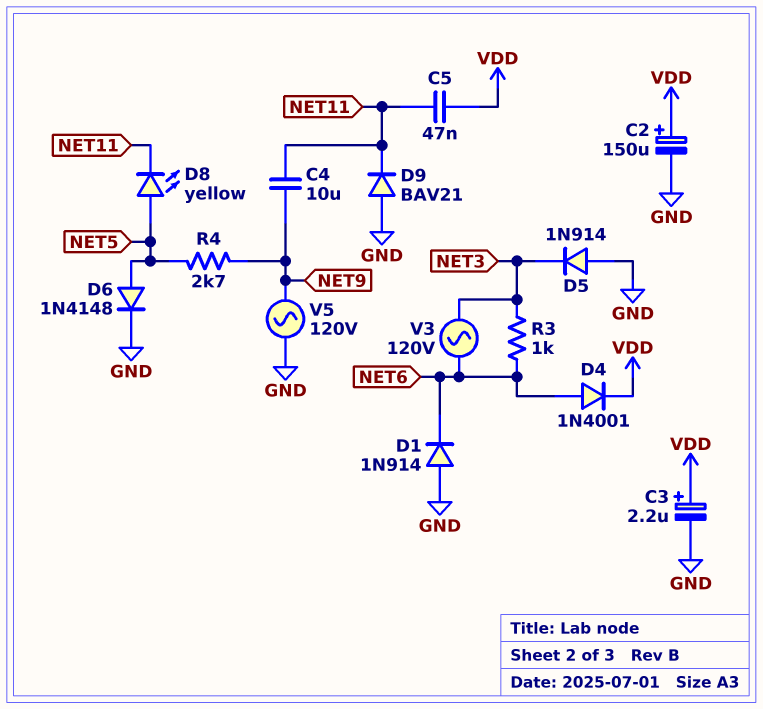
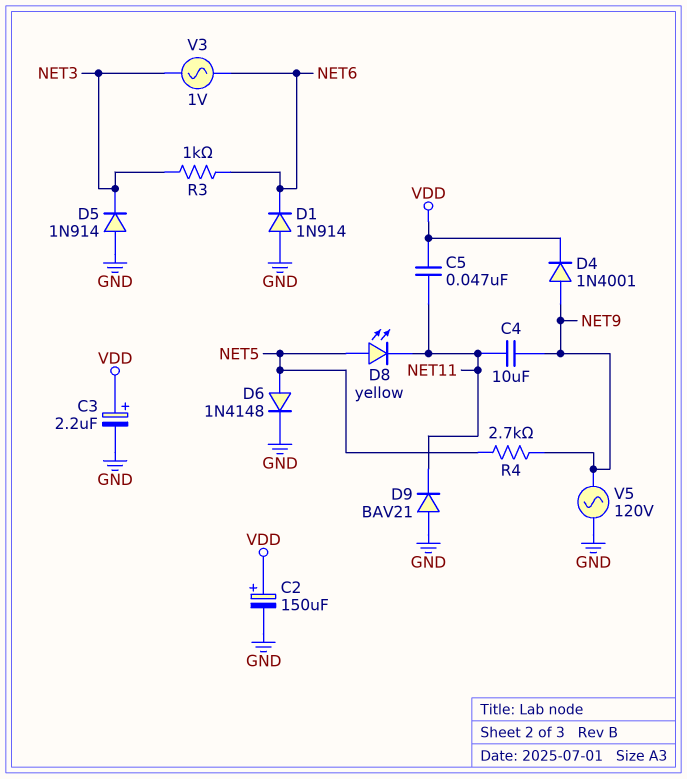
D4: diode 1N4001 (A NET6, K VDD) -> diode 1N4001 (A NET9, K VDD)
V3: AC 120V (NET3, NET6) -> AC 1V (NET3, NET6)

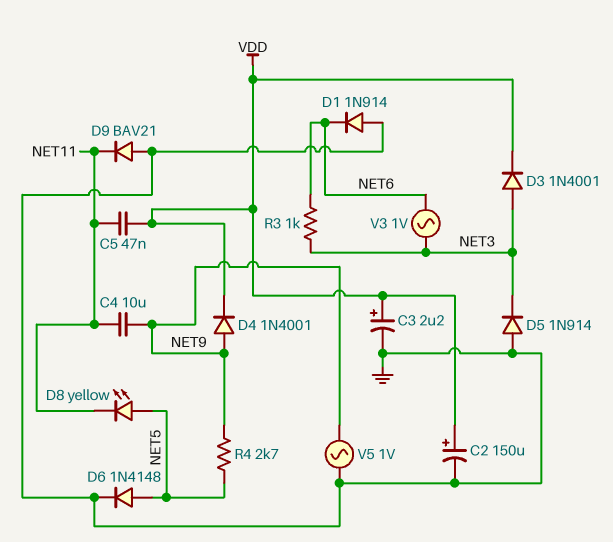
D3: none -> diode 1N4001 (A NET3, K VDD)
V5: AC 120V (GND, NET9) -> AC 1V (GND, NET9)

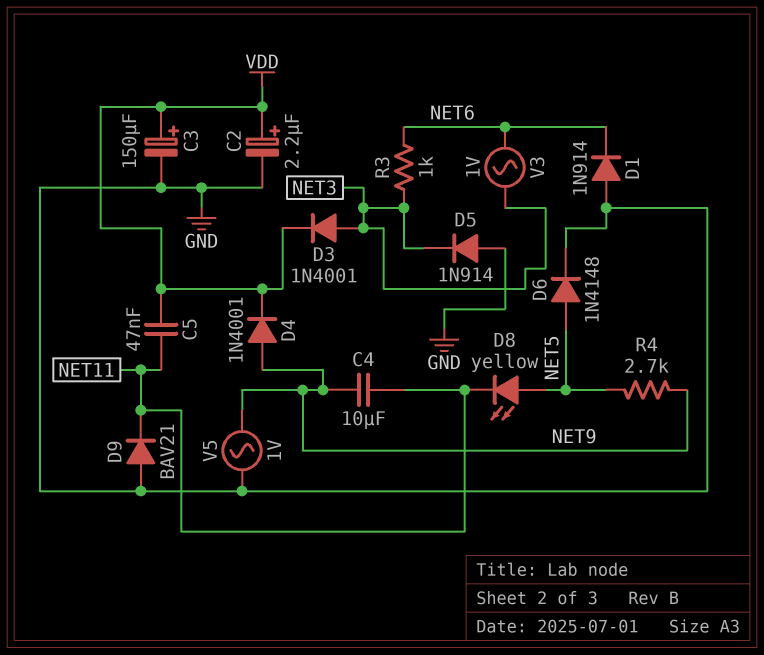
C2: 150uF (plus VDD, minus GND) -> 2.2uF (plus VDD, minus GND)
C3: 2.2uF (plus VDD, minus GND) -> 150uF (plus VDD, minus GND)

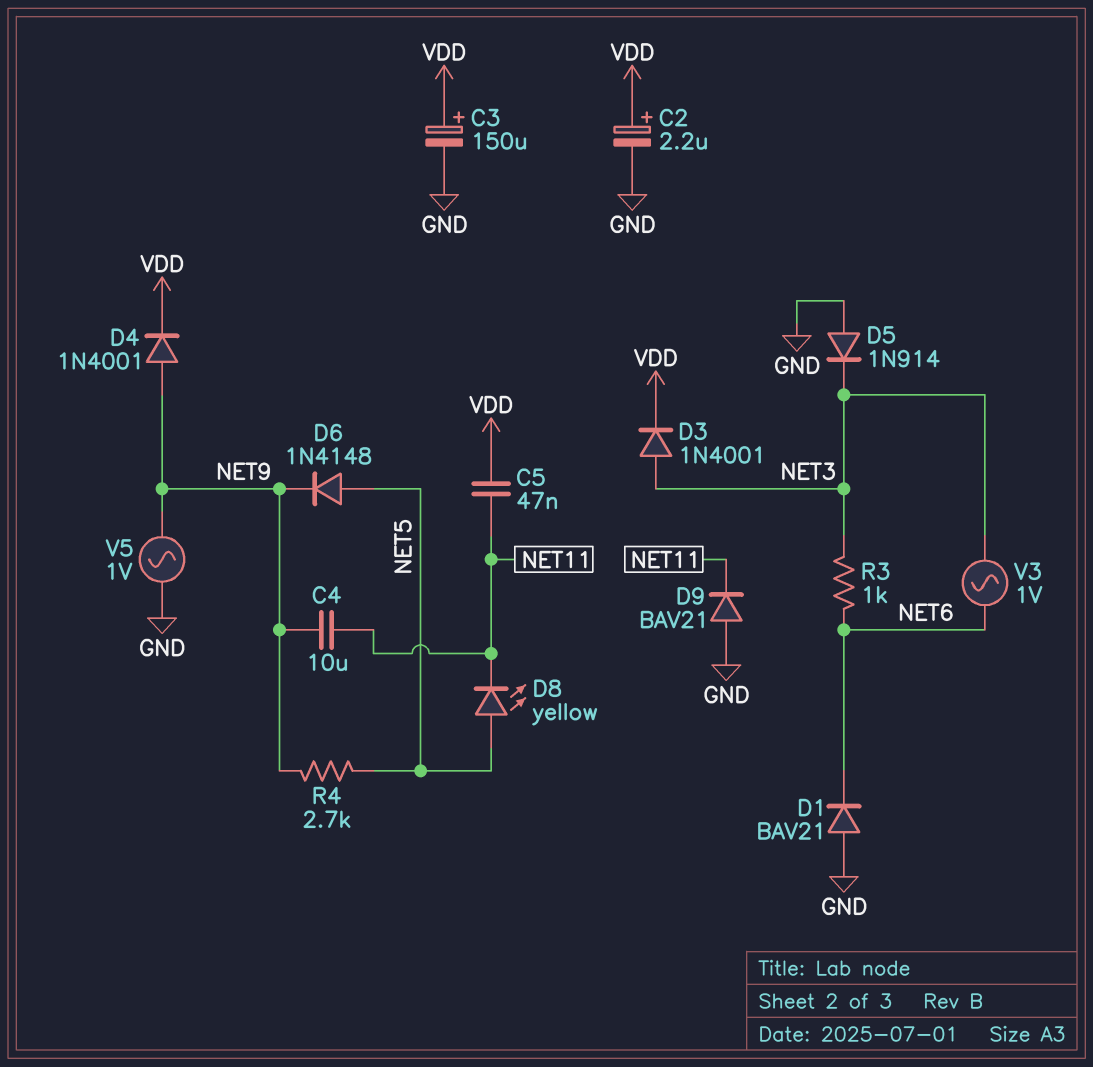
D1: diode 1N914 (A GND, K NET6) -> diode BAV21 (A GND, K NET6)
D6: diode 1N4148 (A NET5, K GND) -> diode 1N4148 (A NET5, K NET9)

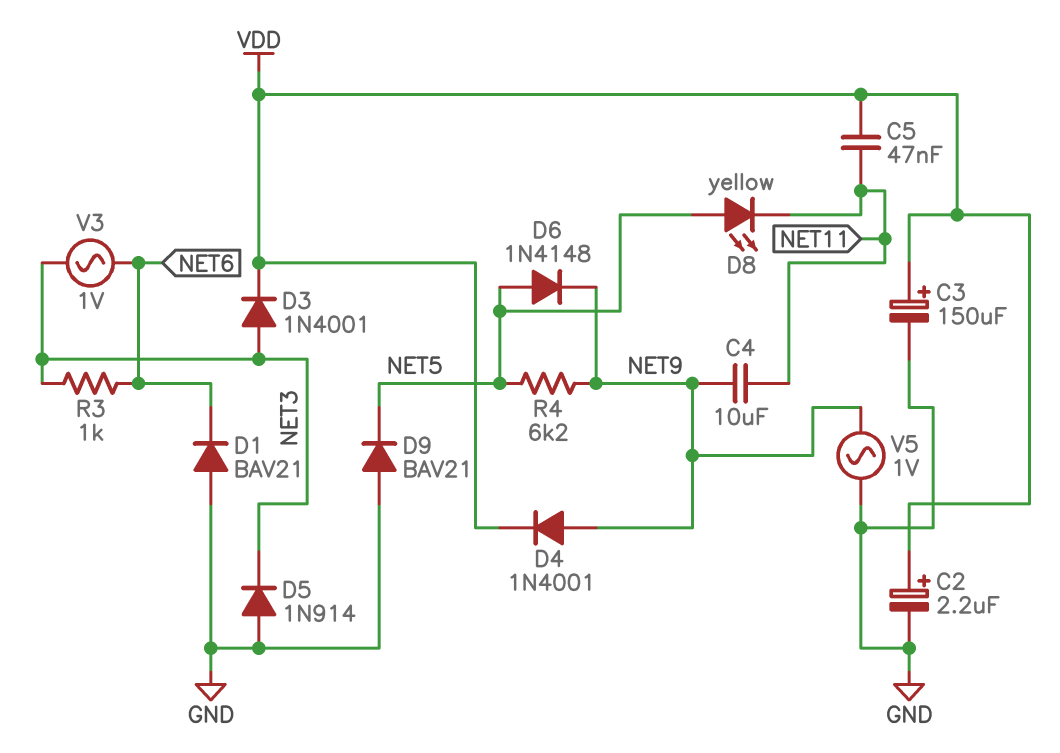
D9: diode BAV21 (A GND, K NET11) -> diode BAV21 (A GND, K NET5)
R4: 2.7k (NET5, NET9) -> 6.2k (NET5, NET9)

